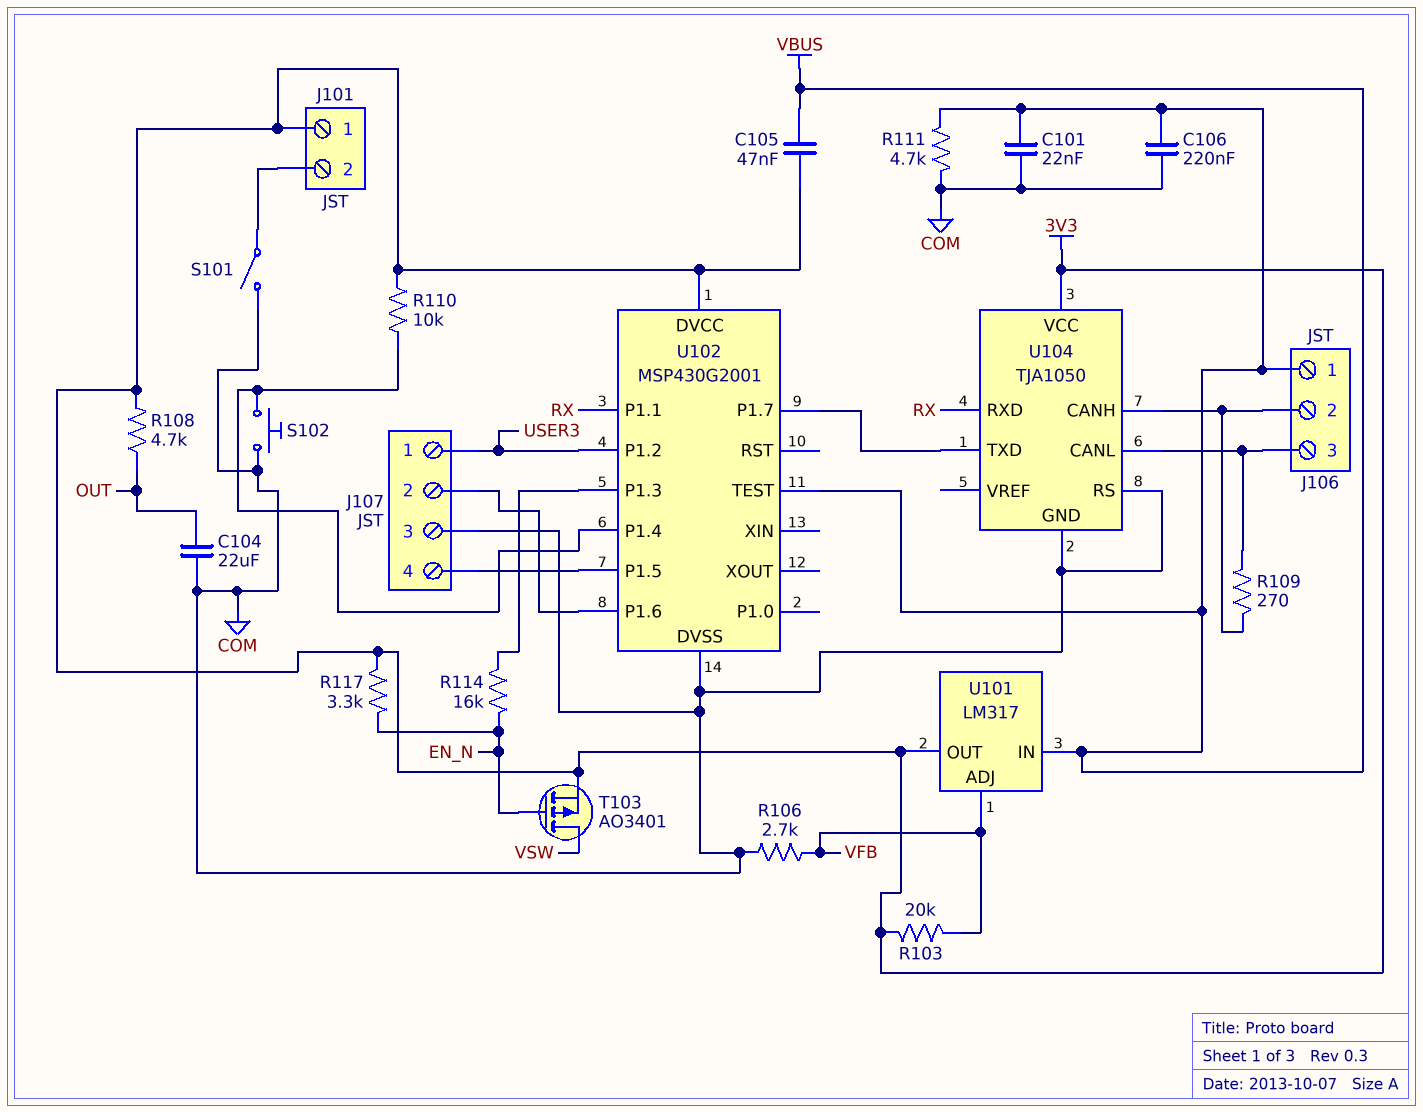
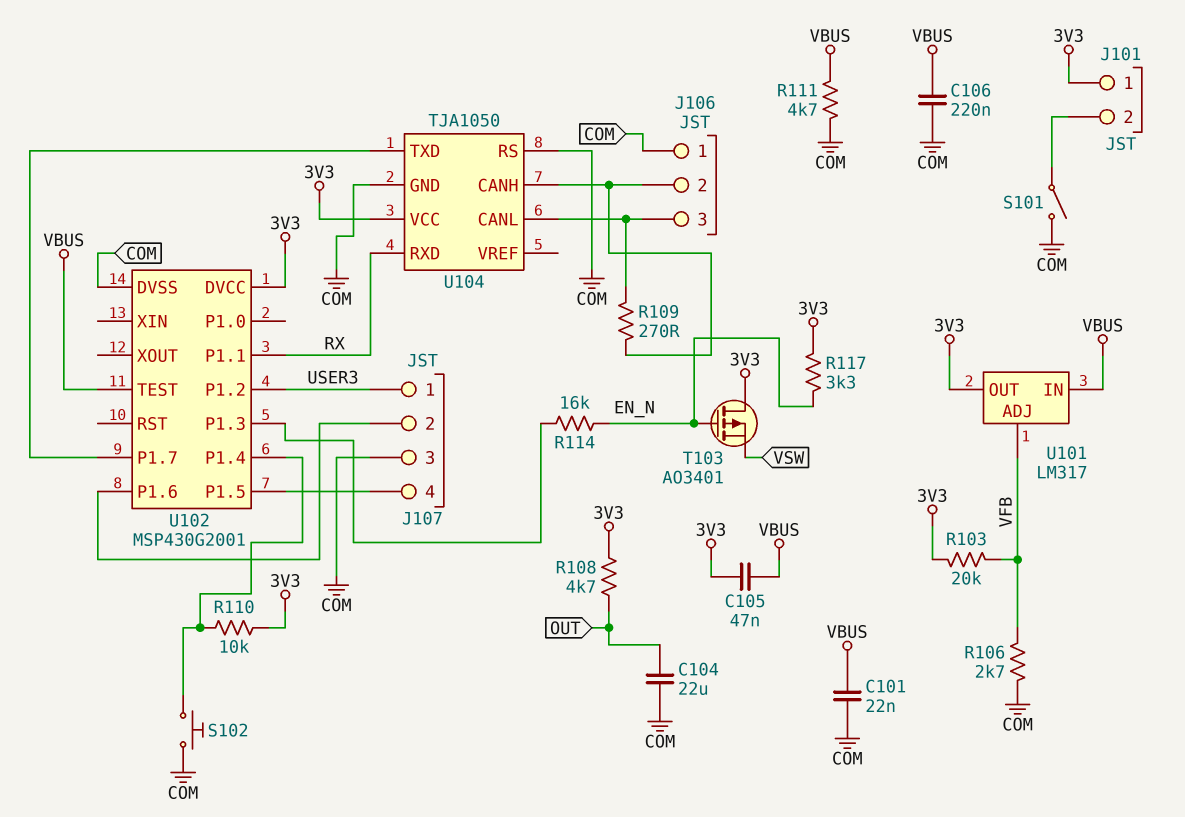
J106 pin 1: VBUS -> COM
T103: PMOS AO3401 (G EN_N, D VSW, S 3V3) -> PMOS AO3401 (G EN_N, D 3V3, S VSW)

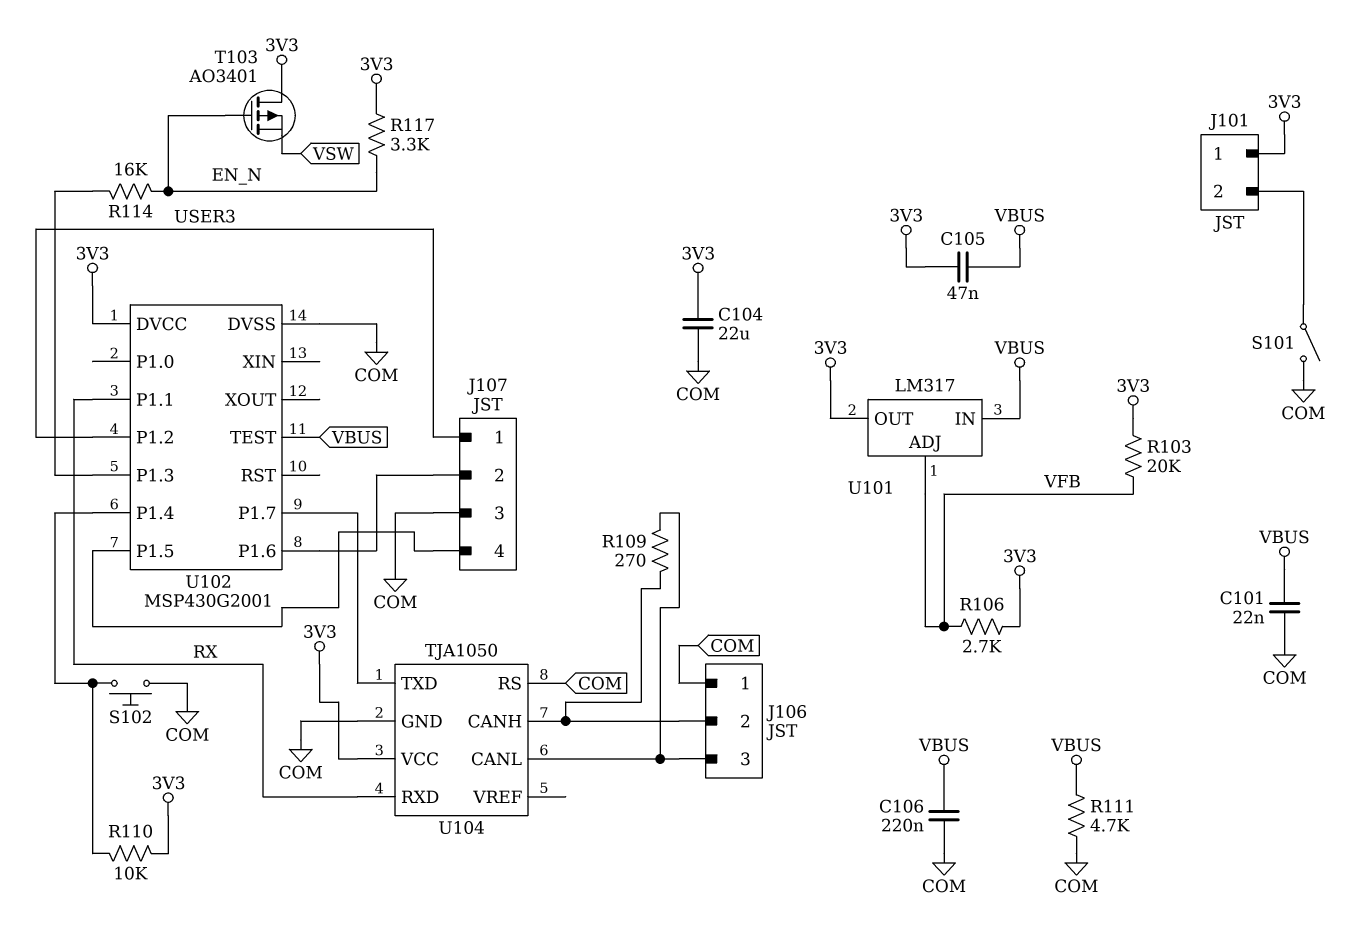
C104: 22uF (COM, OUT) -> 22uF (3V3, COM)
R106: 2.7k (COM, VFB) -> 2.7k (3V3, VFB)
R108: 4.7k (3V3, OUT) -> none

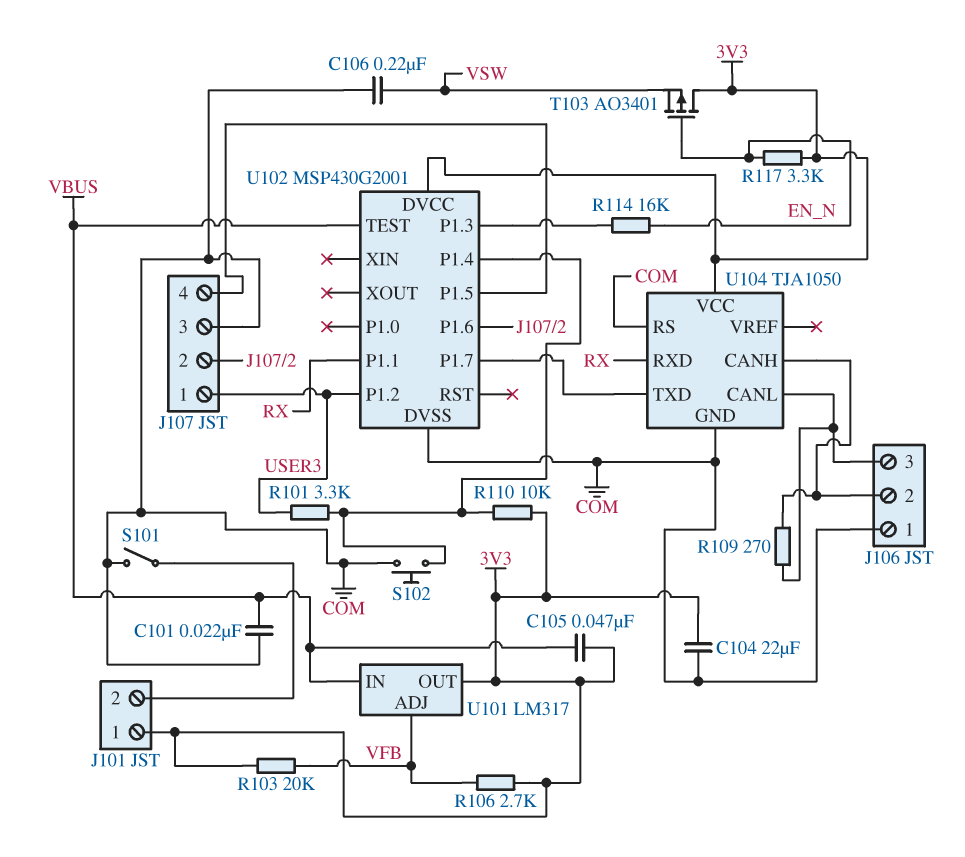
C106: 220nF (COM, VBUS) -> 220nF (COM, VSW)
R101: none -> 3.3k (U102/P1.4, USER3)
R111: 4.7k (COM, VBUS) -> none

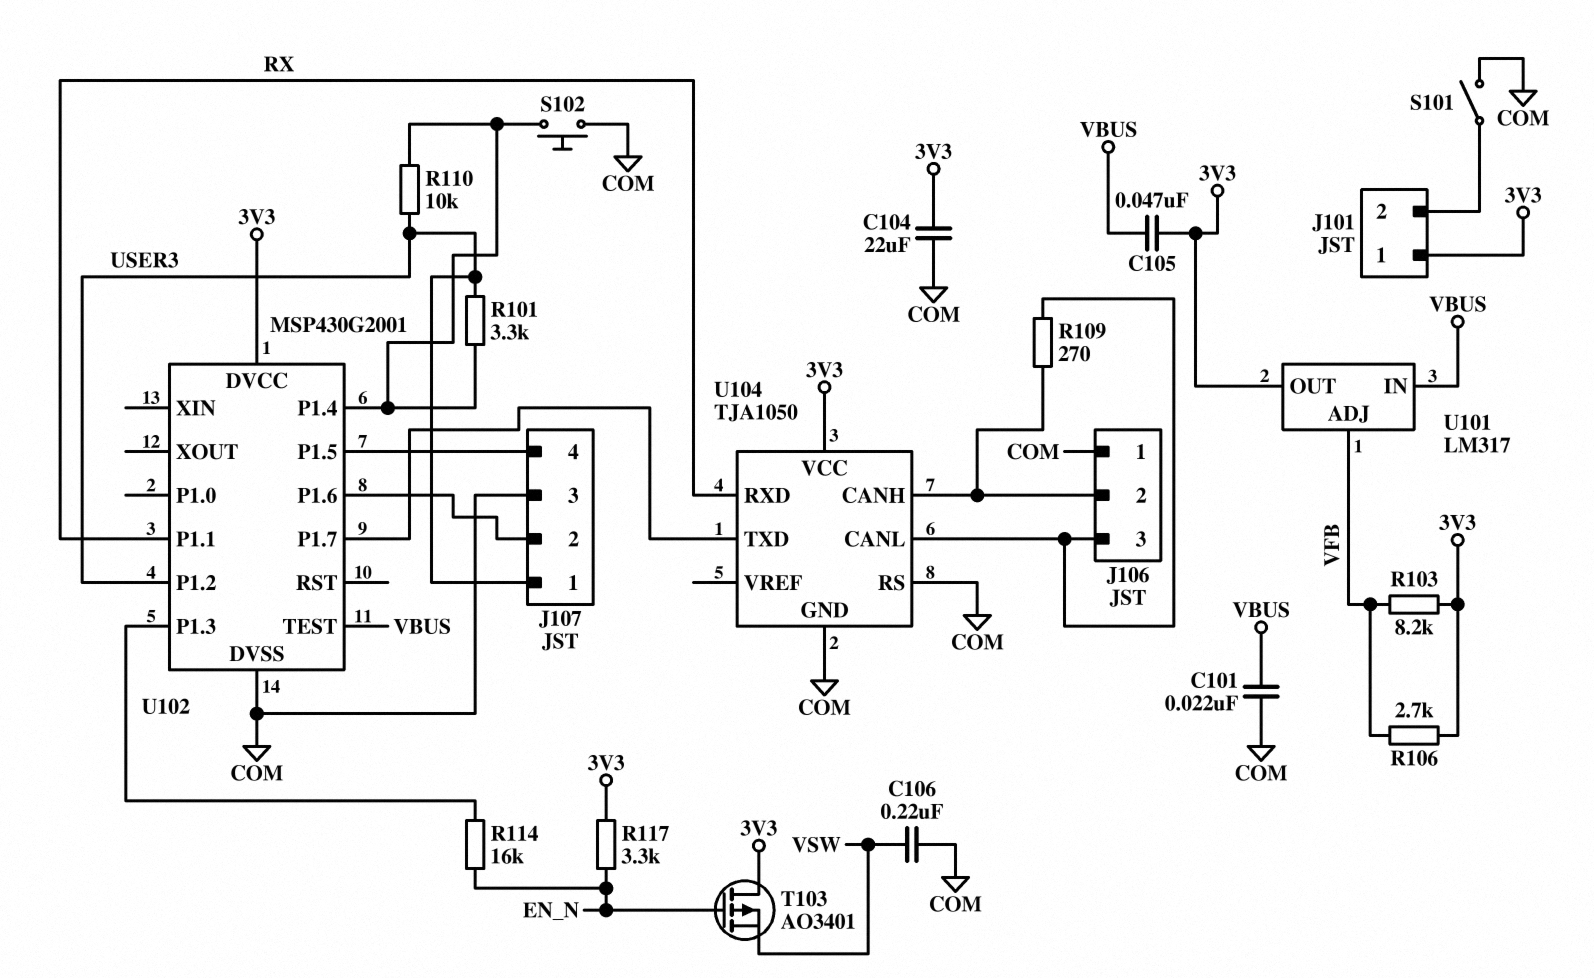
R103: 20k (3V3, VFB) -> 8.2k (3V3, VFB)
R110: 10k (3V3, U102/P1.4) -> 10k (U102/P1.4, USER3)

